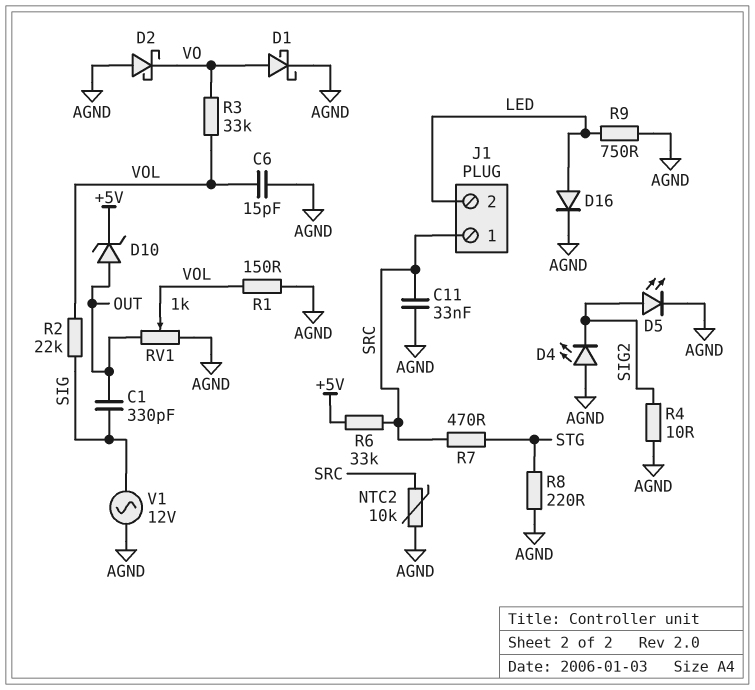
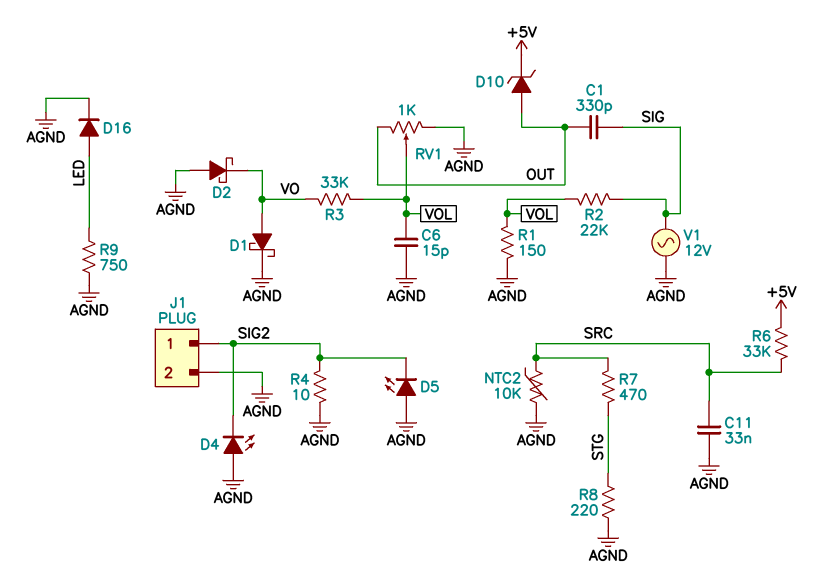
D5: LED (A SIG2, K AGND) -> LED (A AGND, K SIG2)
J1 pin 1: SRC -> SIG2
J1 pin 2: LED -> AGND

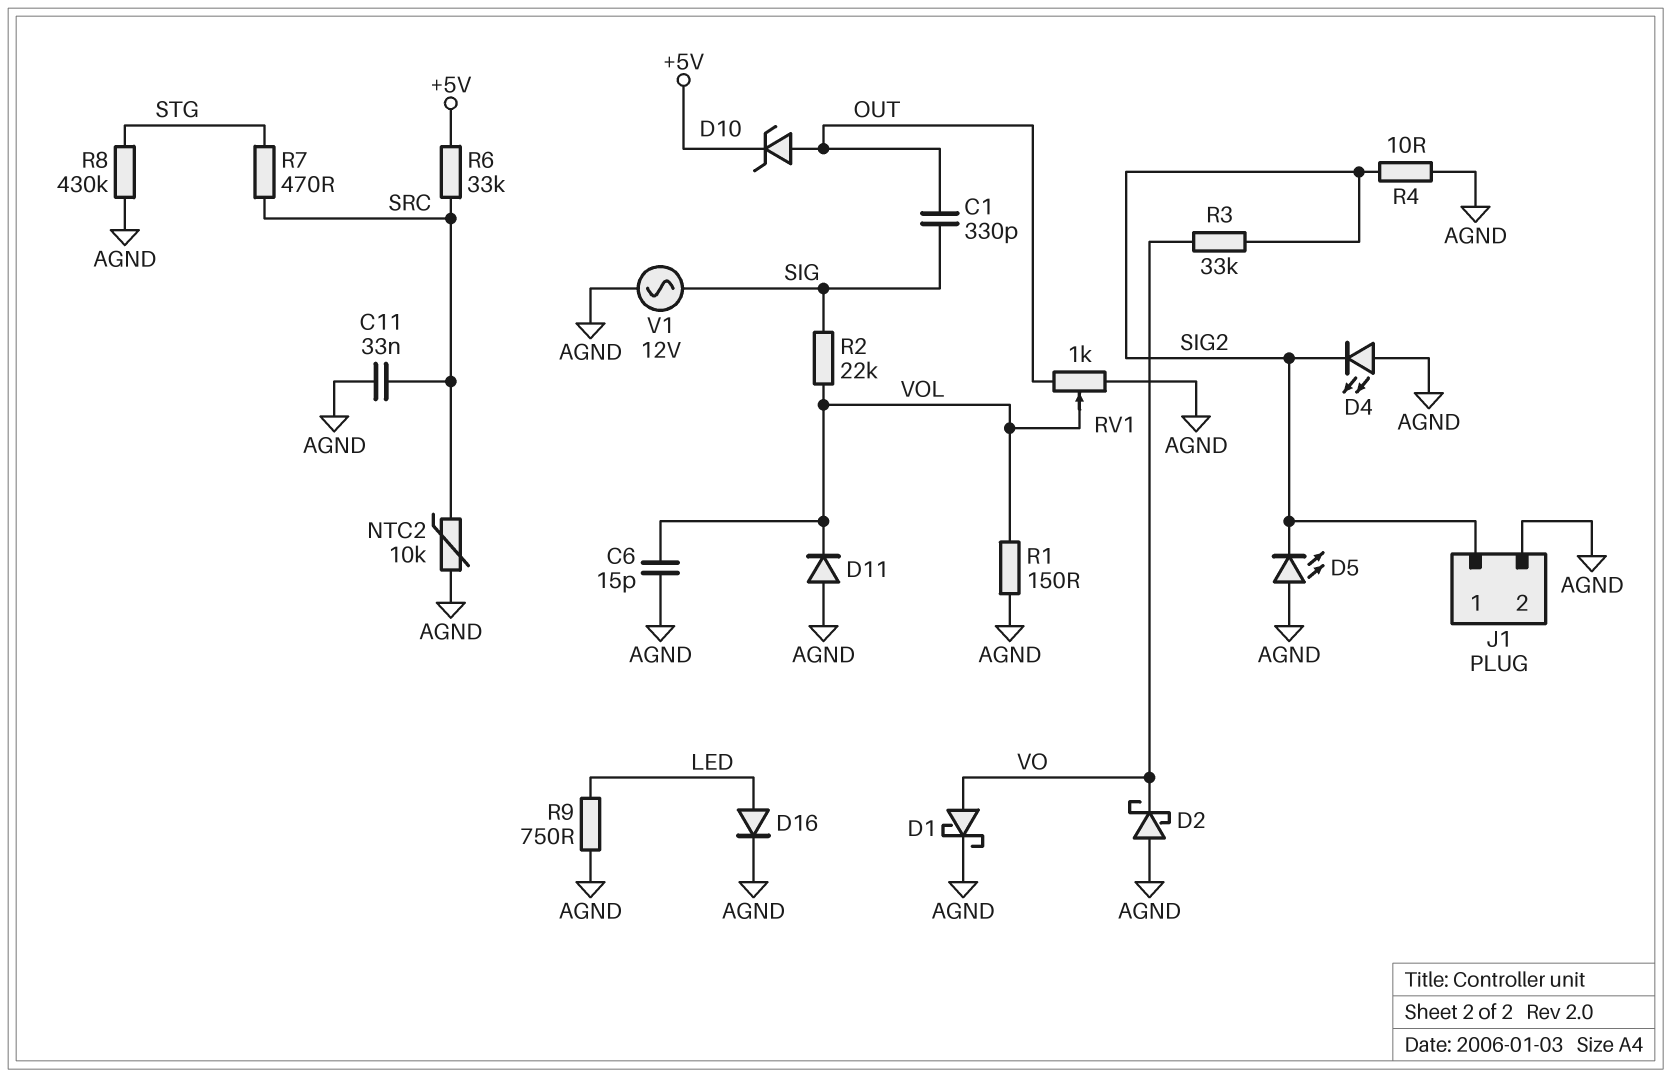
D11: none -> diode (A AGND, K VOL)
R3: 33k (VO, VOL) -> 33k (SIG2, VO)
R8: 220 (AGND, STG) -> 430k (AGND, STG)

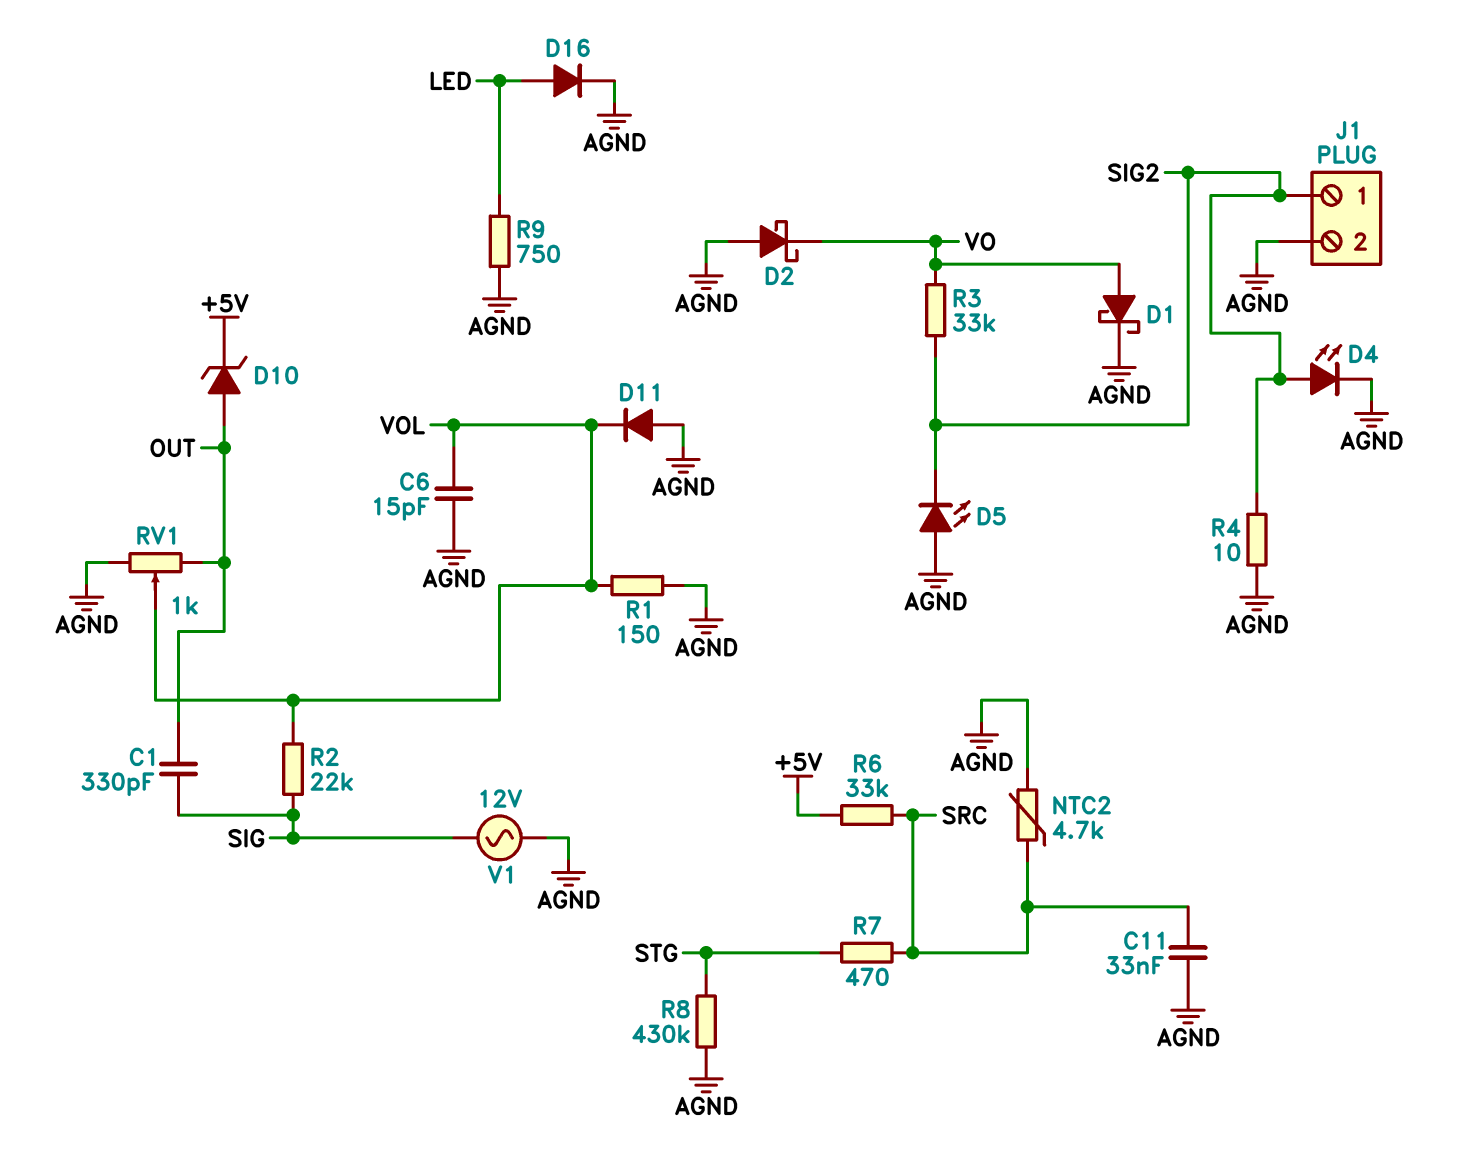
D4: LED (A AGND, K SIG2) -> LED (A SIG2, K AGND)
NTC2: 10k (AGND, SRC) -> 4.7k (AGND, SRC)

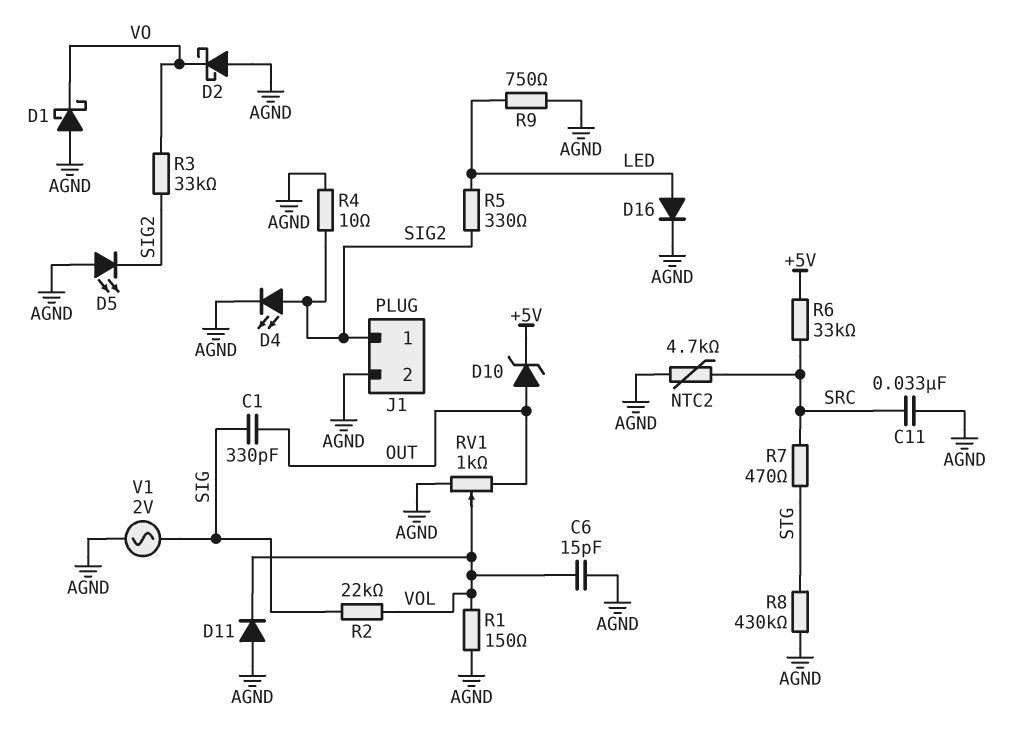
D1: schottky (A VO, K AGND) -> schottky (A AGND, K VO)
R5: none -> 330 (LED, SIG2)
V1: AC 12V (AGND, SIG) -> AC 2V (AGND, SIG)

